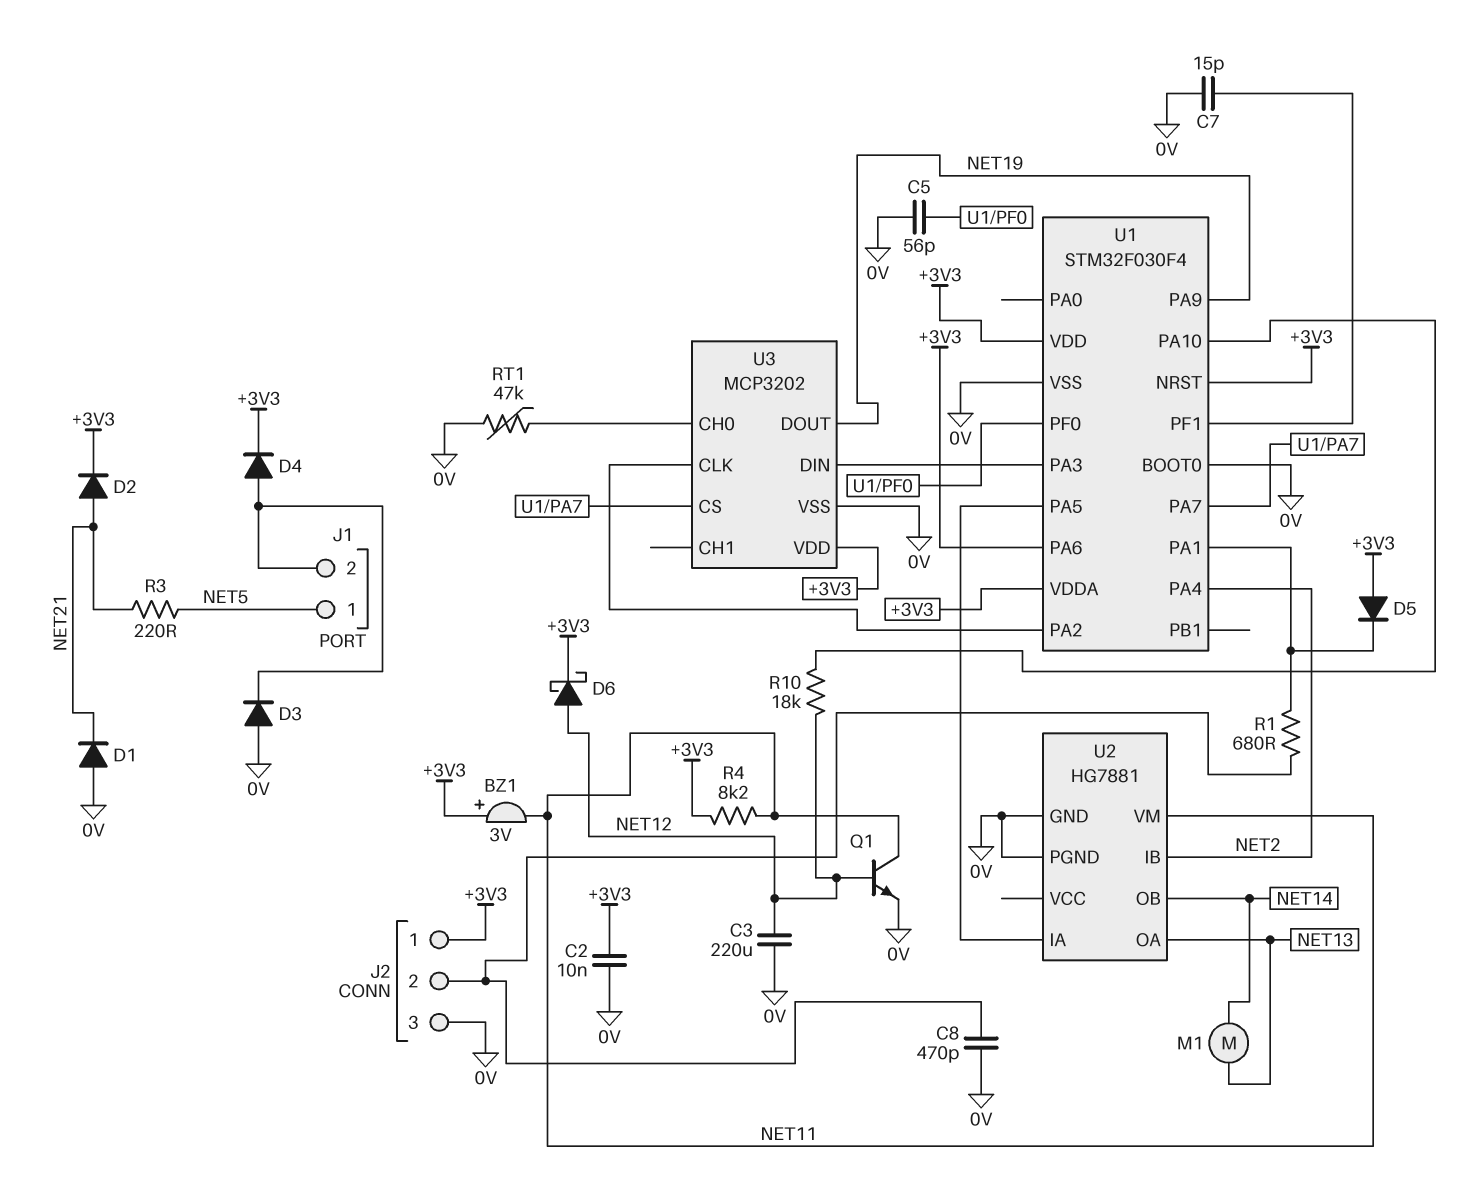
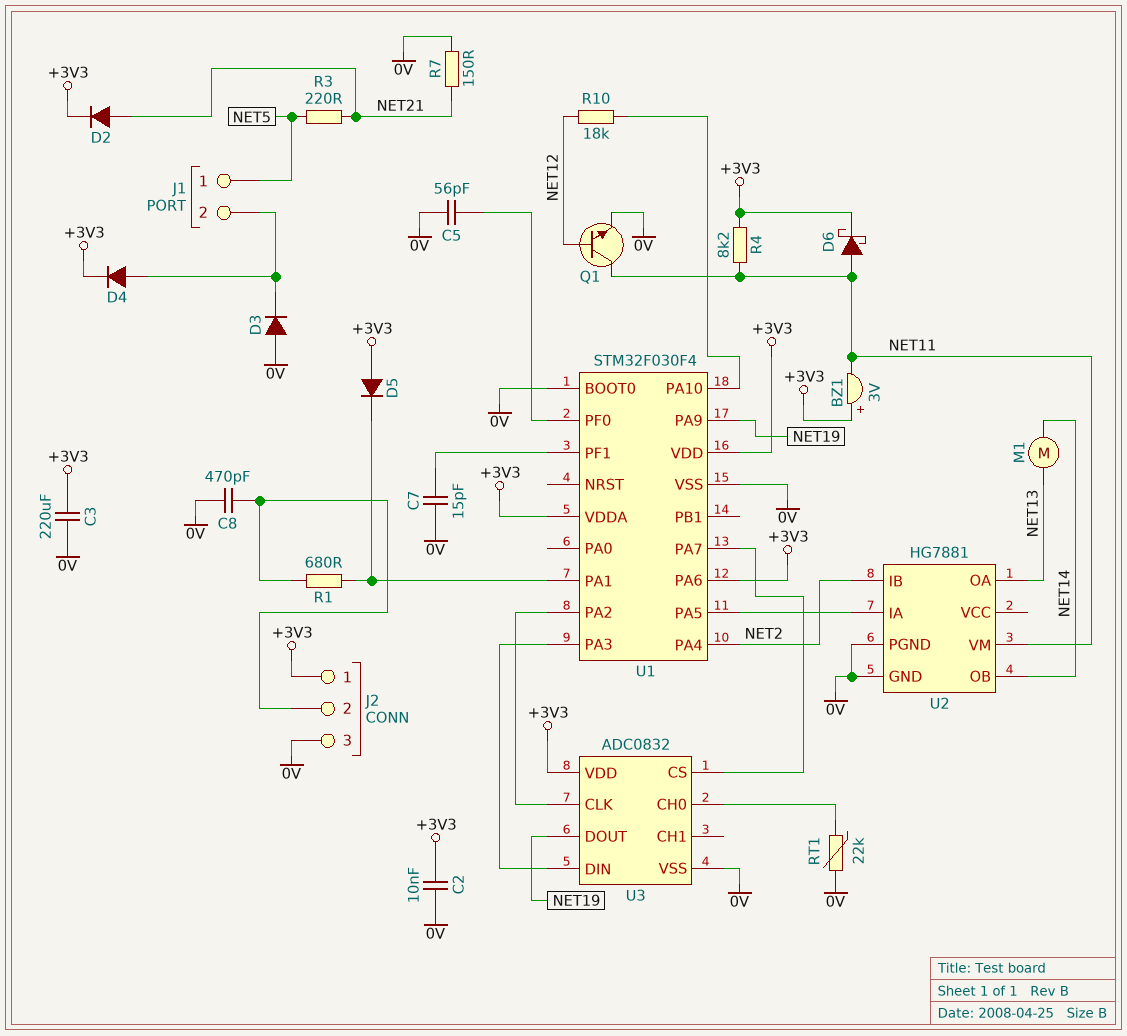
C3: 220uF (0V, NET12) -> 220uF (+3V3, 0V)
D1: diode (A 0V, K NET21) -> none
D6: schottky (A NET12, K +3V3) -> schottky (A NET11, K +3V3)
R7: none -> 150 (0V, NET21)
RT1: 47k (0V, U3/CH0) -> 22k (0V, U3/CH0)
U1 pin NRST: +3V3 -> none
U3: MCP3202 -> ADC0832

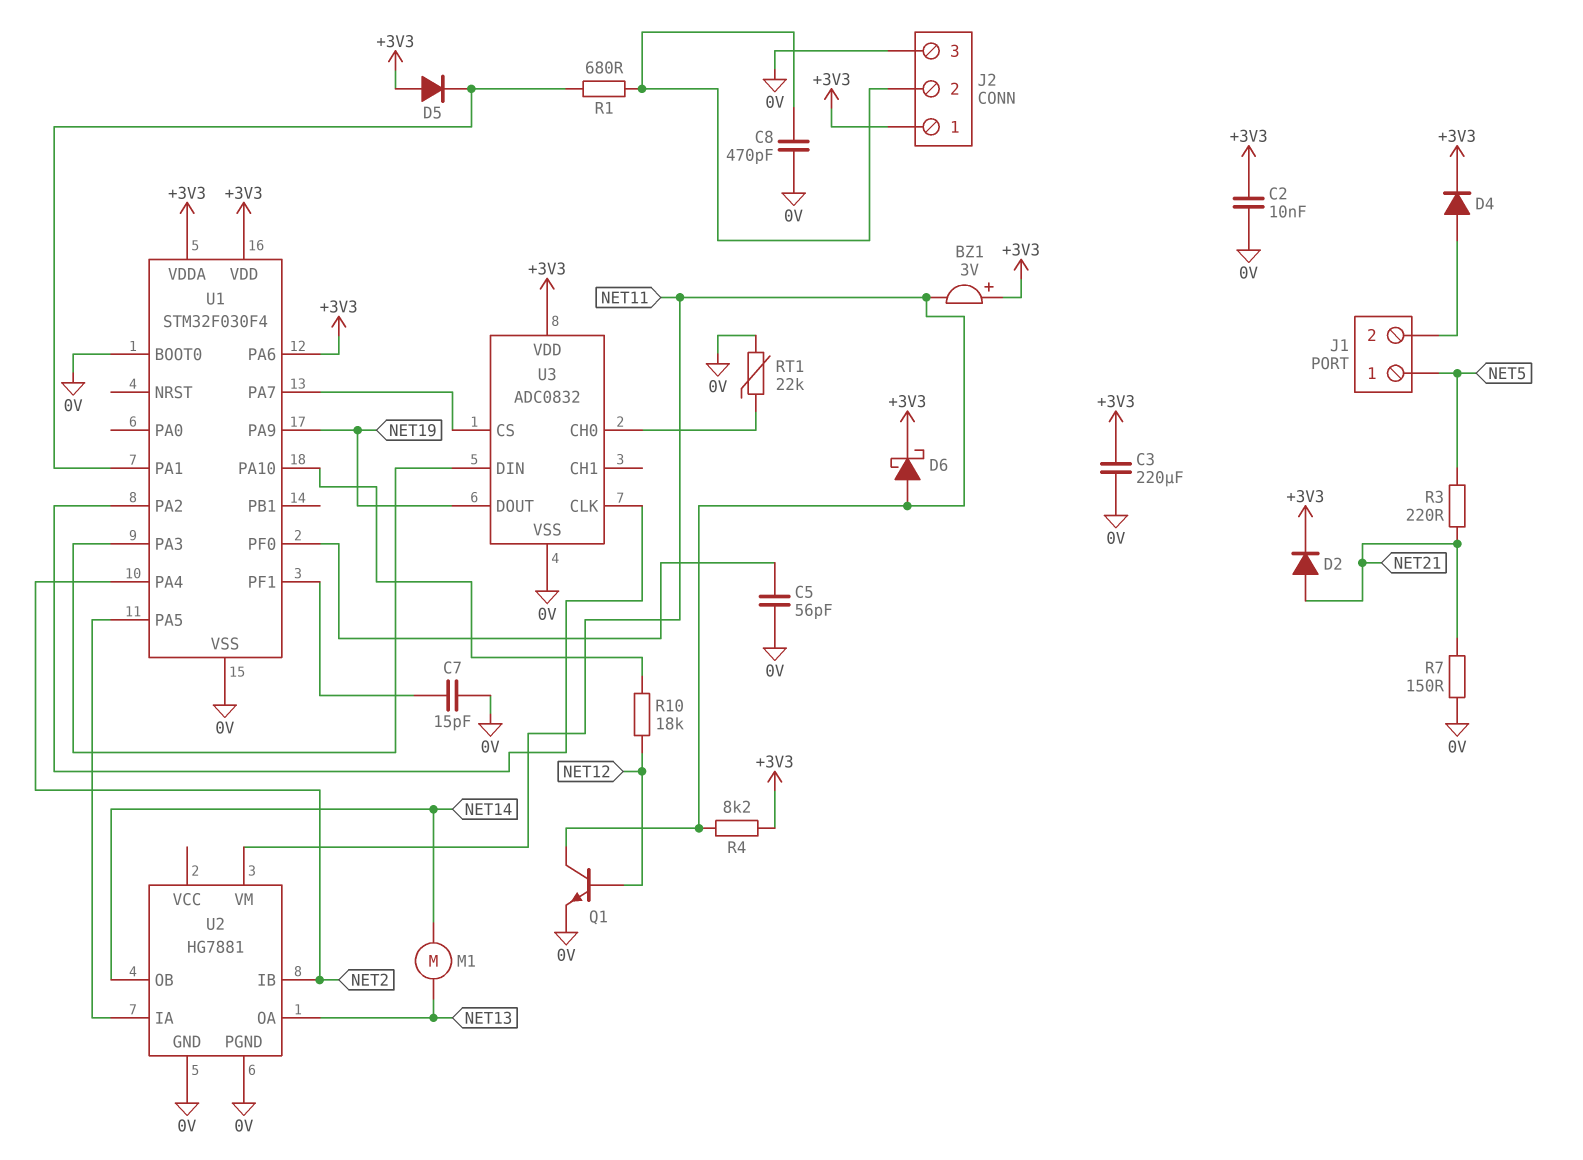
D3: diode (A 0V, K J1/2) -> none

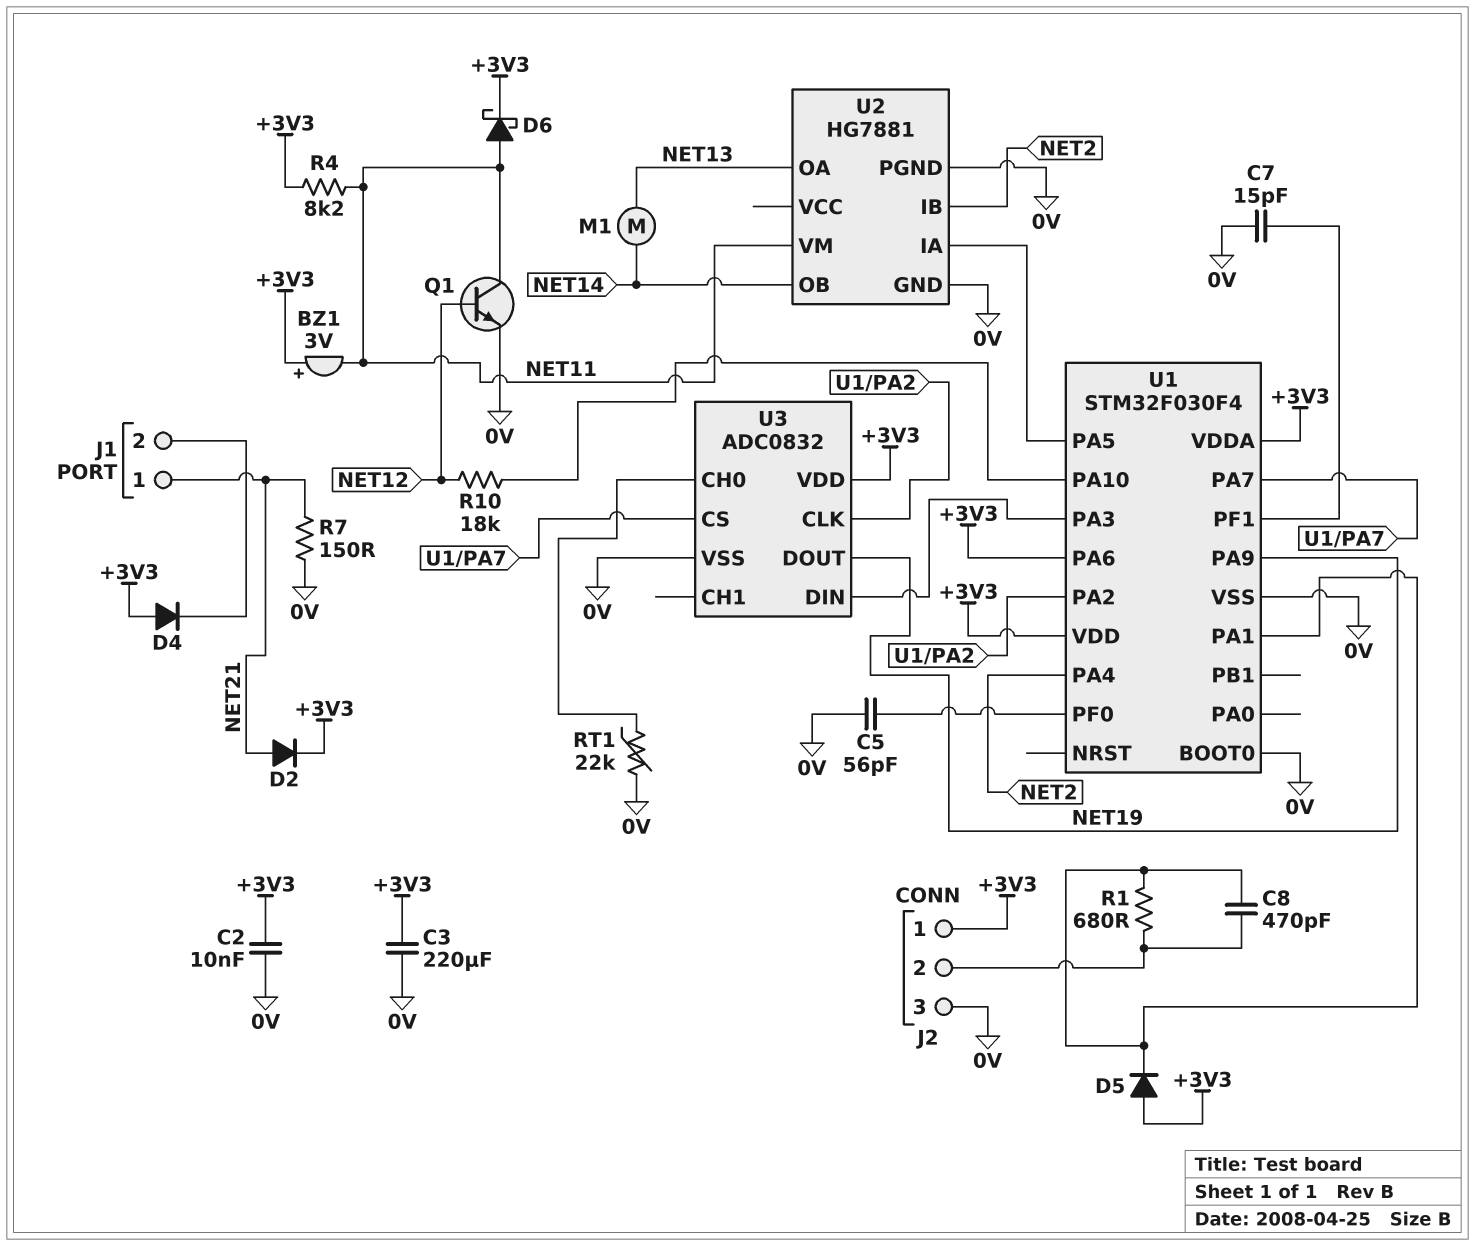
C8: 470pF (0V, J2/2) -> 470pF (J2/2, U1/PA1)
D4: diode (A J1/2, K +3V3) -> diode (A +3V3, K J1/2)
J1 pin 1: NET5 -> NET21
R3: 220 (NET5, NET21) -> none

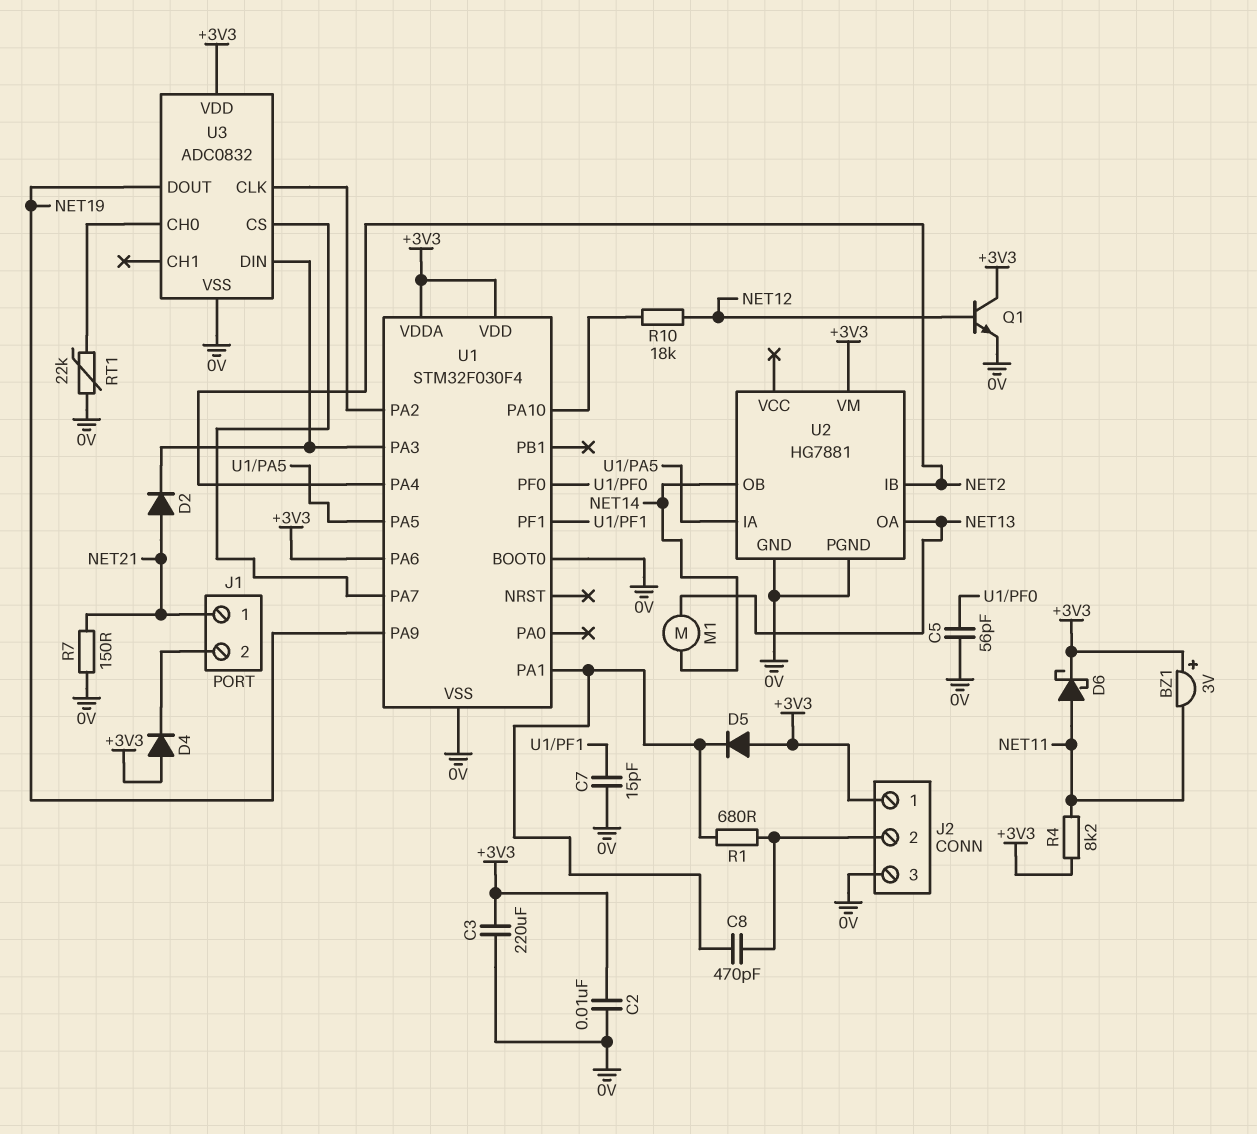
D2: diode (A NET21, K +3V3) -> diode (A NET21, K U1/PA3)
Q1: NPN (B NET12, C NET11, E 0V) -> NPN (B NET12, C +3V3, E 0V)
U2 pin VM: NET11 -> +3V3

